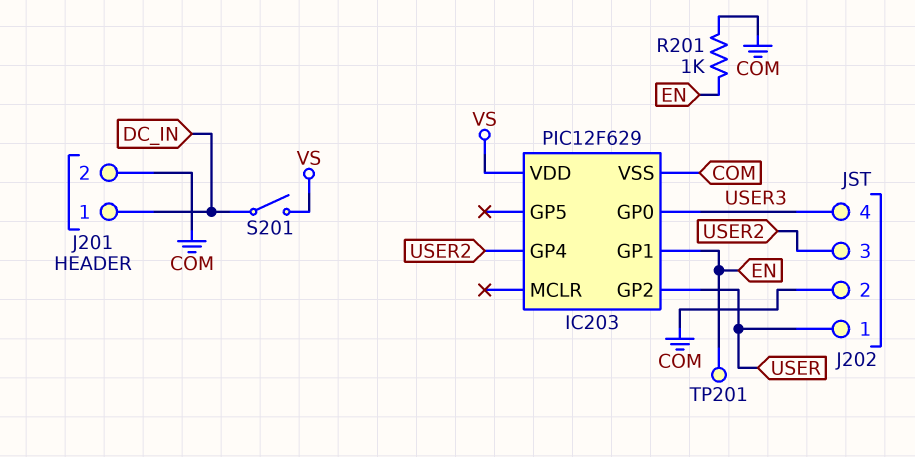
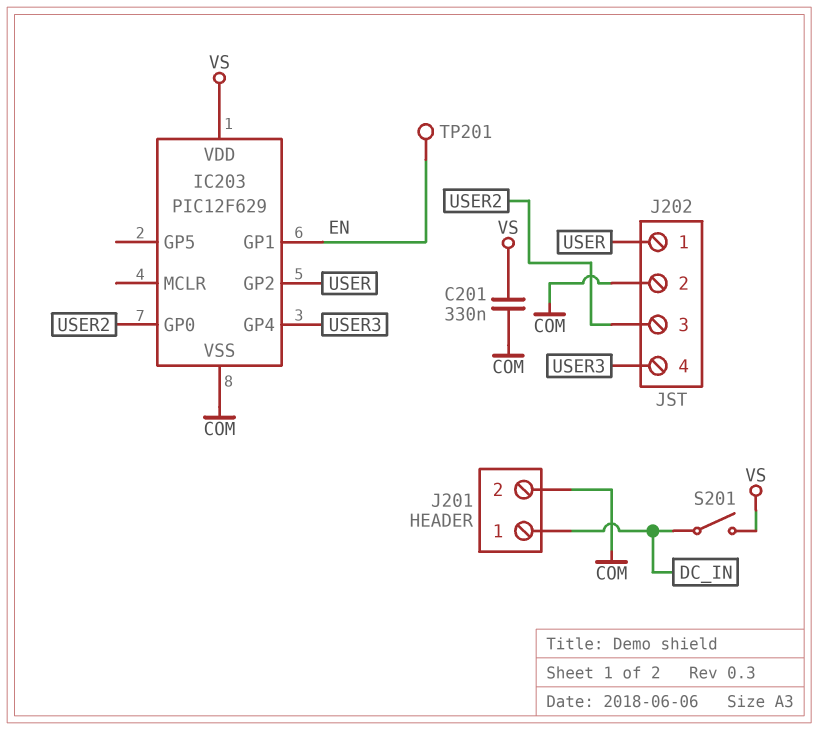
C201: none -> 330nF (COM, VS)
IC203 pin GP0: USER3 -> USER2
IC203 pin GP4: USER2 -> USER3
R201: 1k (COM, EN) -> none

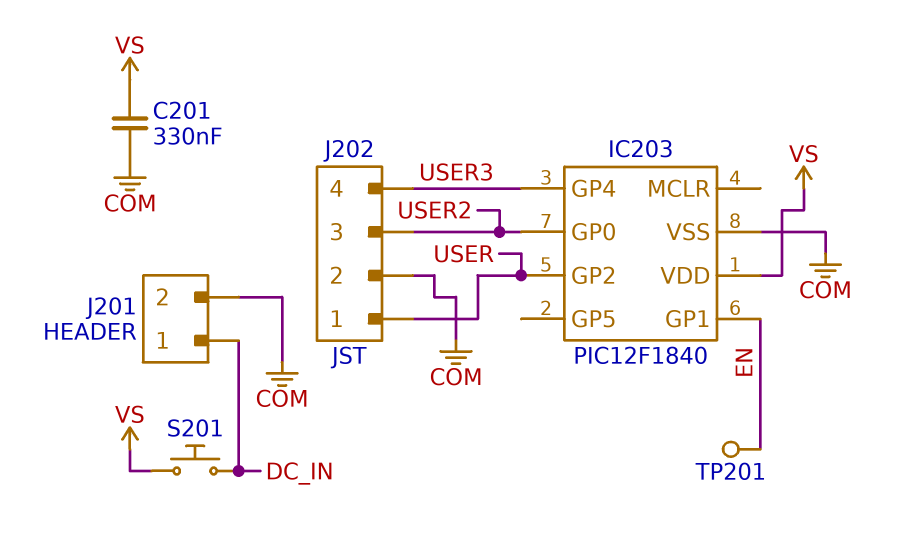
IC203: PIC12F629 -> PIC12F1840
S201: switch (DC_IN, VS) -> button (DC_IN, VS)

